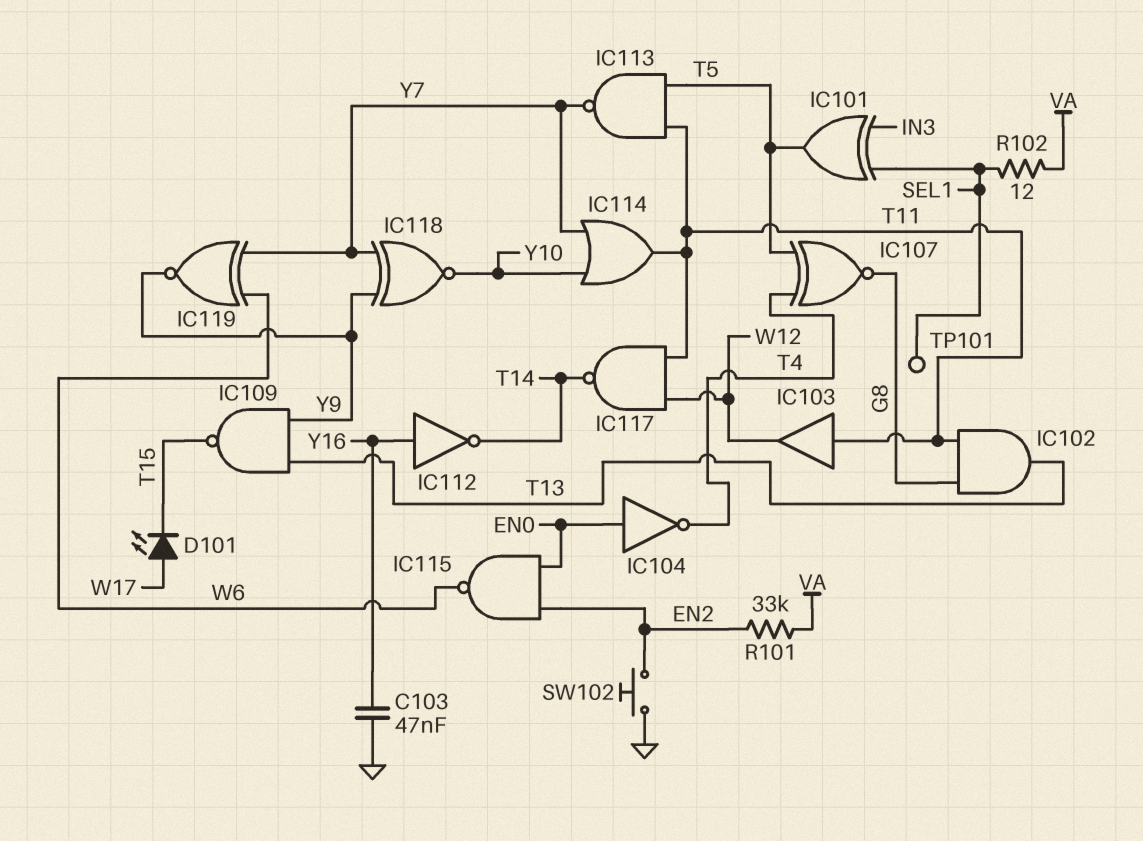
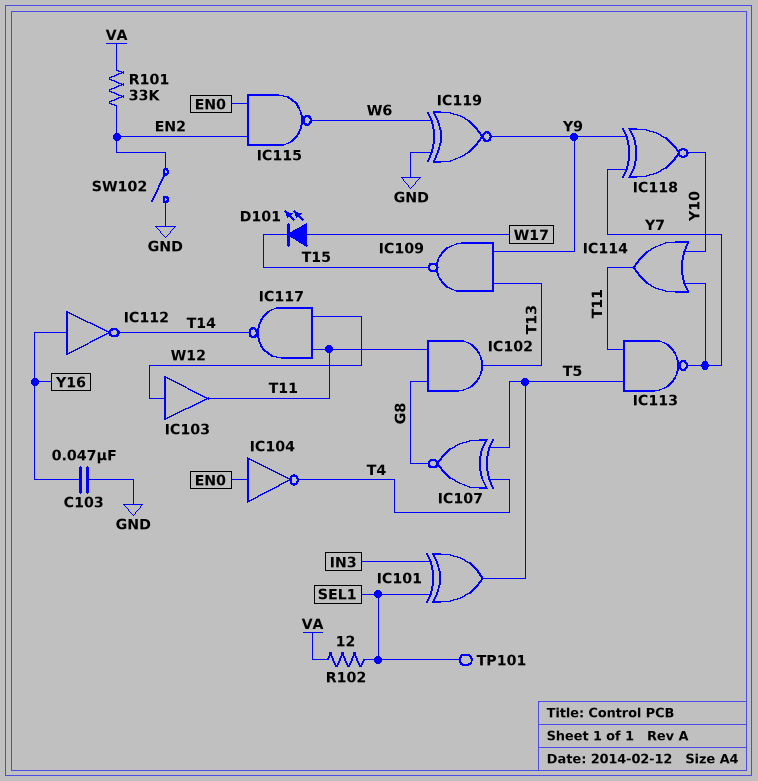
IC103: buffer (in T11, out W12) -> buffer (in W12, out T11)
IC119: XNOR (in W6, in Y7, out Y9) -> XNOR (in GND, in W6, out Y9)
SW102: button (EN2, GND) -> switch (EN2, GND)

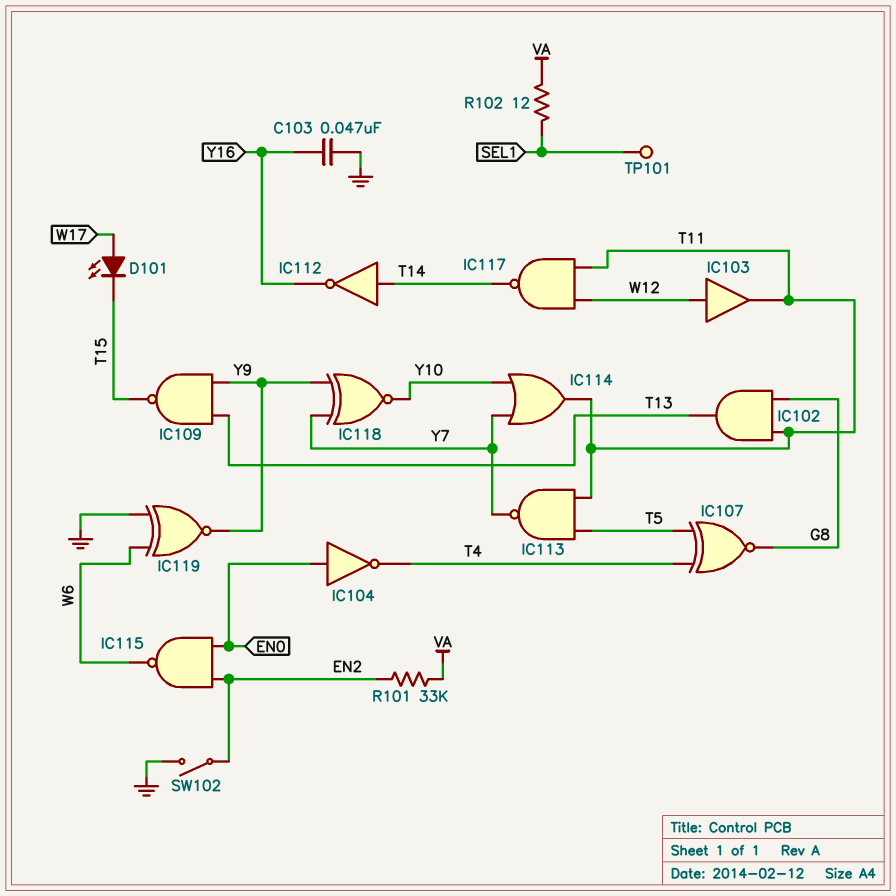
IC101: XOR (in IN3, in SEL1, out T5) -> none
IC112: NOT (in Y16, out T14) -> NOT (in T14, out Y16)

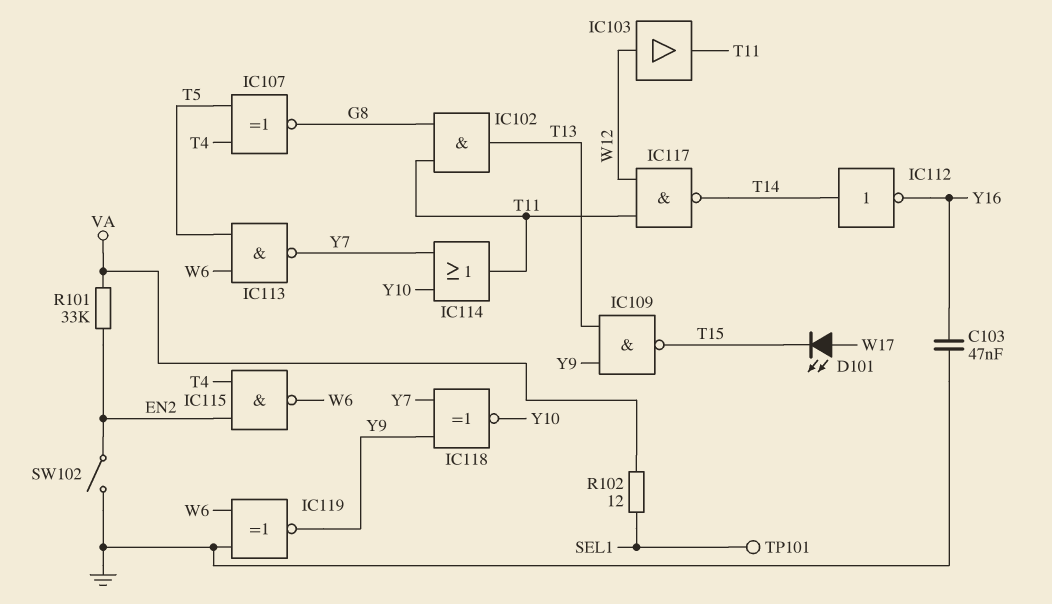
IC104: NOT (in EN0, out T4) -> none
IC113: NAND (in T5, in T11, out Y7) -> NAND (in T5, in W6, out Y7)
IC115: NAND (in EN0, in EN2, out W6) -> NAND (in EN2, in T4, out W6)

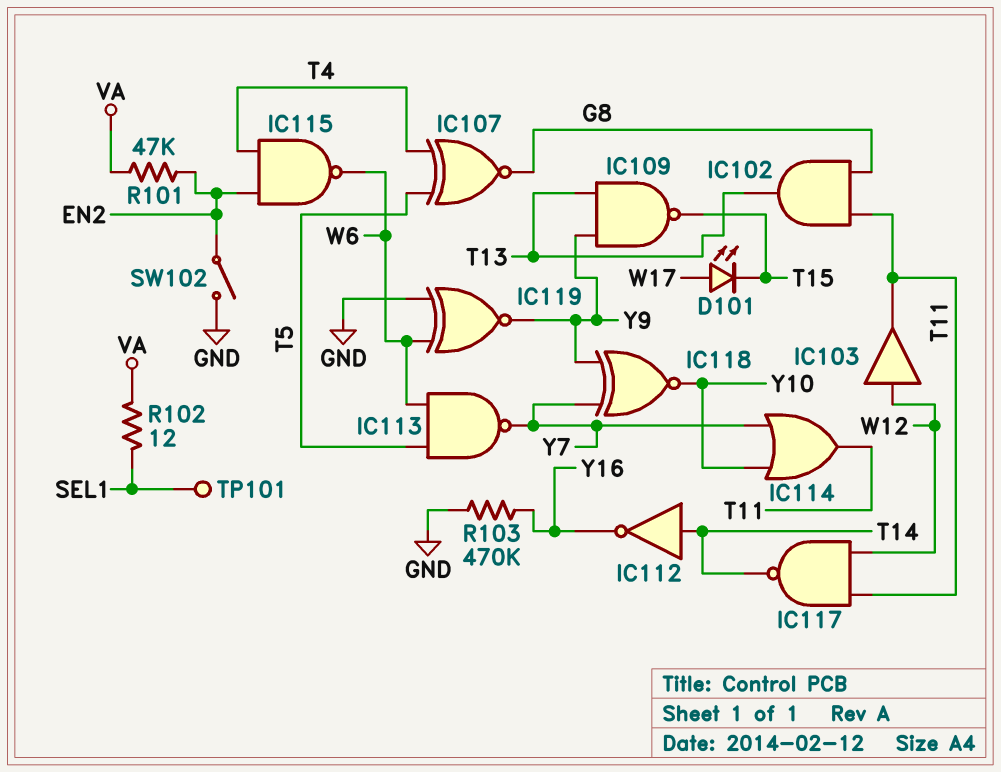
C103: 47nF (GND, Y16) -> none
R101: 33k (EN2, VA) -> 47k (EN2, VA)
R103: none -> 470k (GND, Y16)

